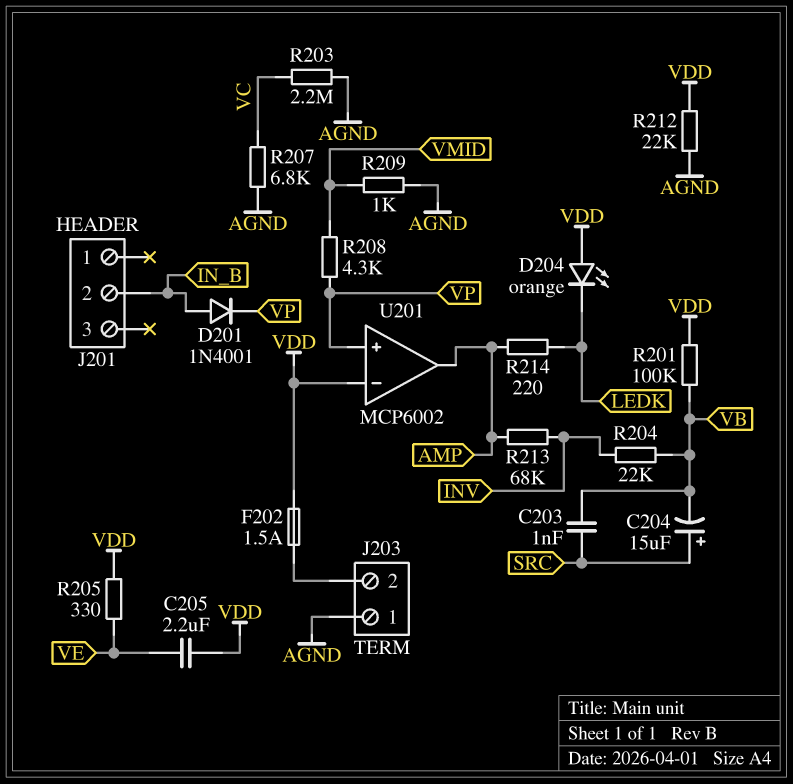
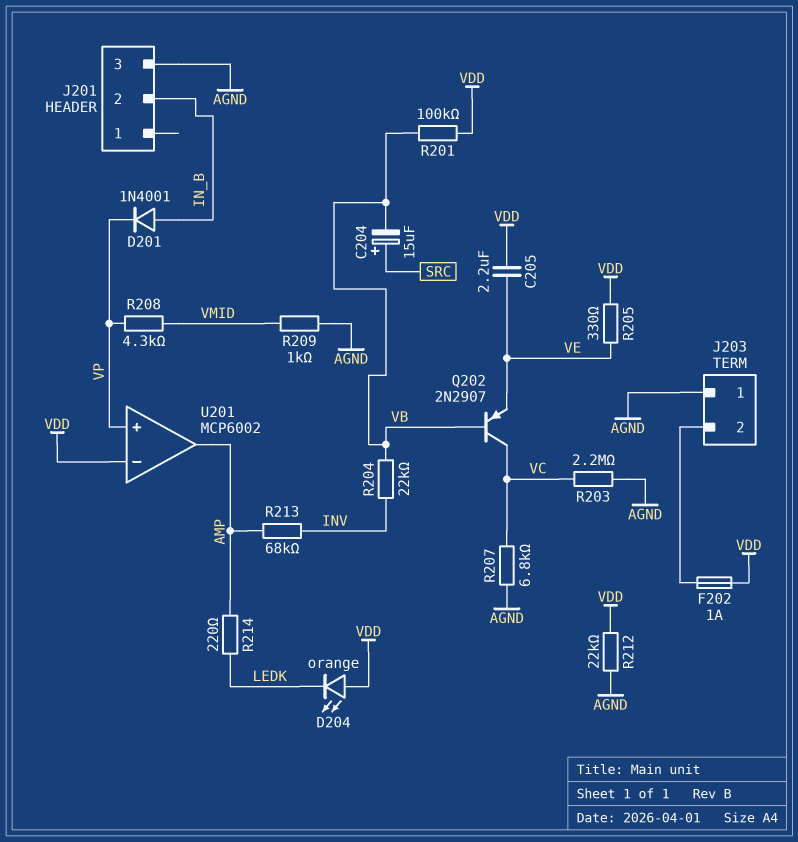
C203: 1nF (SRC, VB) -> none
F202: 1.5A (J203/2, VDD) -> 1A (J203/2, VDD)
J201 pin 3: none -> AGND
Q202: none -> PNP 2N2907 (B VB, C VC, E VE)

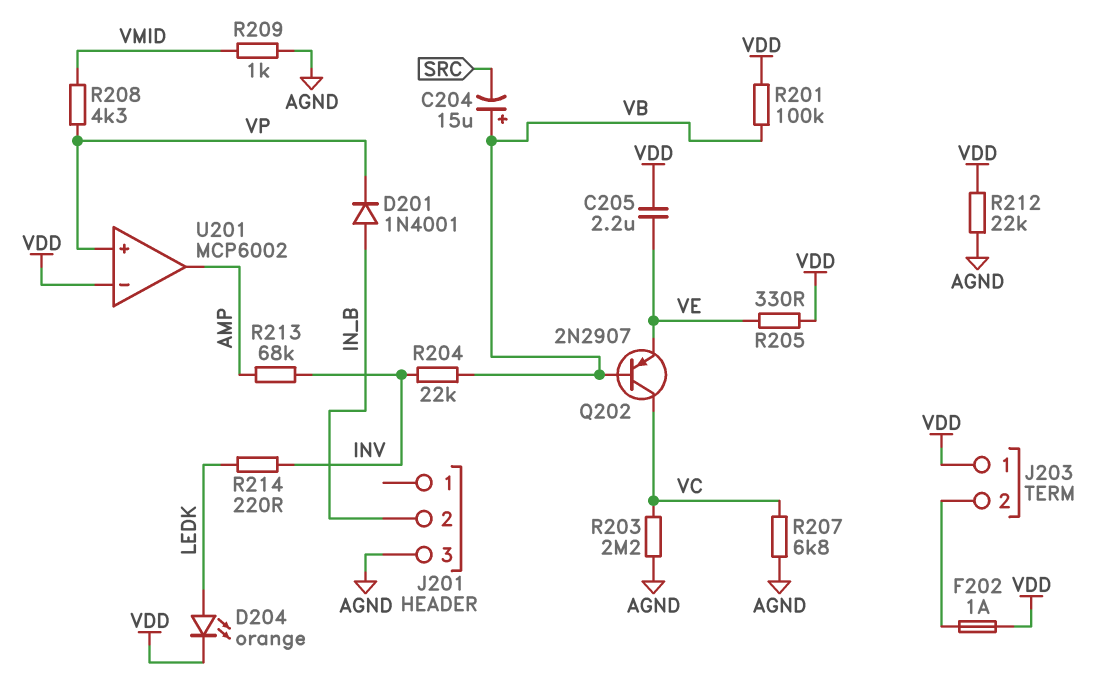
C204: 15uF (plus SRC, minus VB) -> 15uF (plus VB, minus SRC)
D204: LED orange (A VDD, K LEDK) -> LED orange (A LEDK, K VDD)
J203 pin 1: AGND -> VDD
R214: 220 (AMP, LEDK) -> 220 (INV, LEDK)

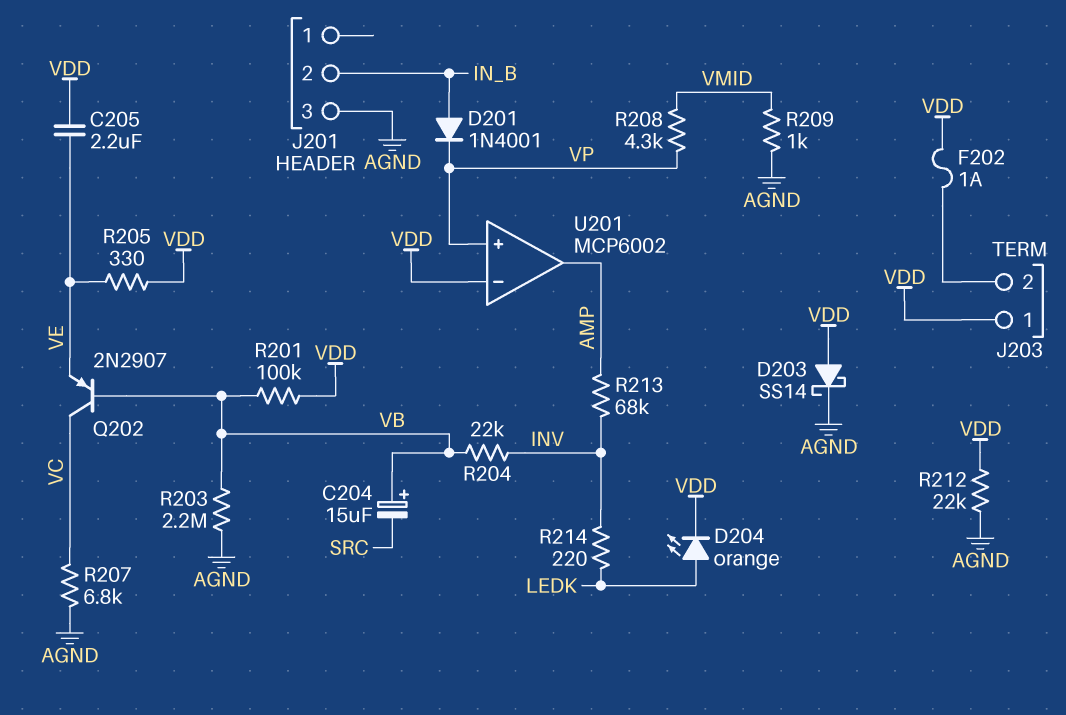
D203: none -> schottky SS14 (A VDD, K AGND)
R203: 2.2M (AGND, VC) -> 2.2M (AGND, VB)

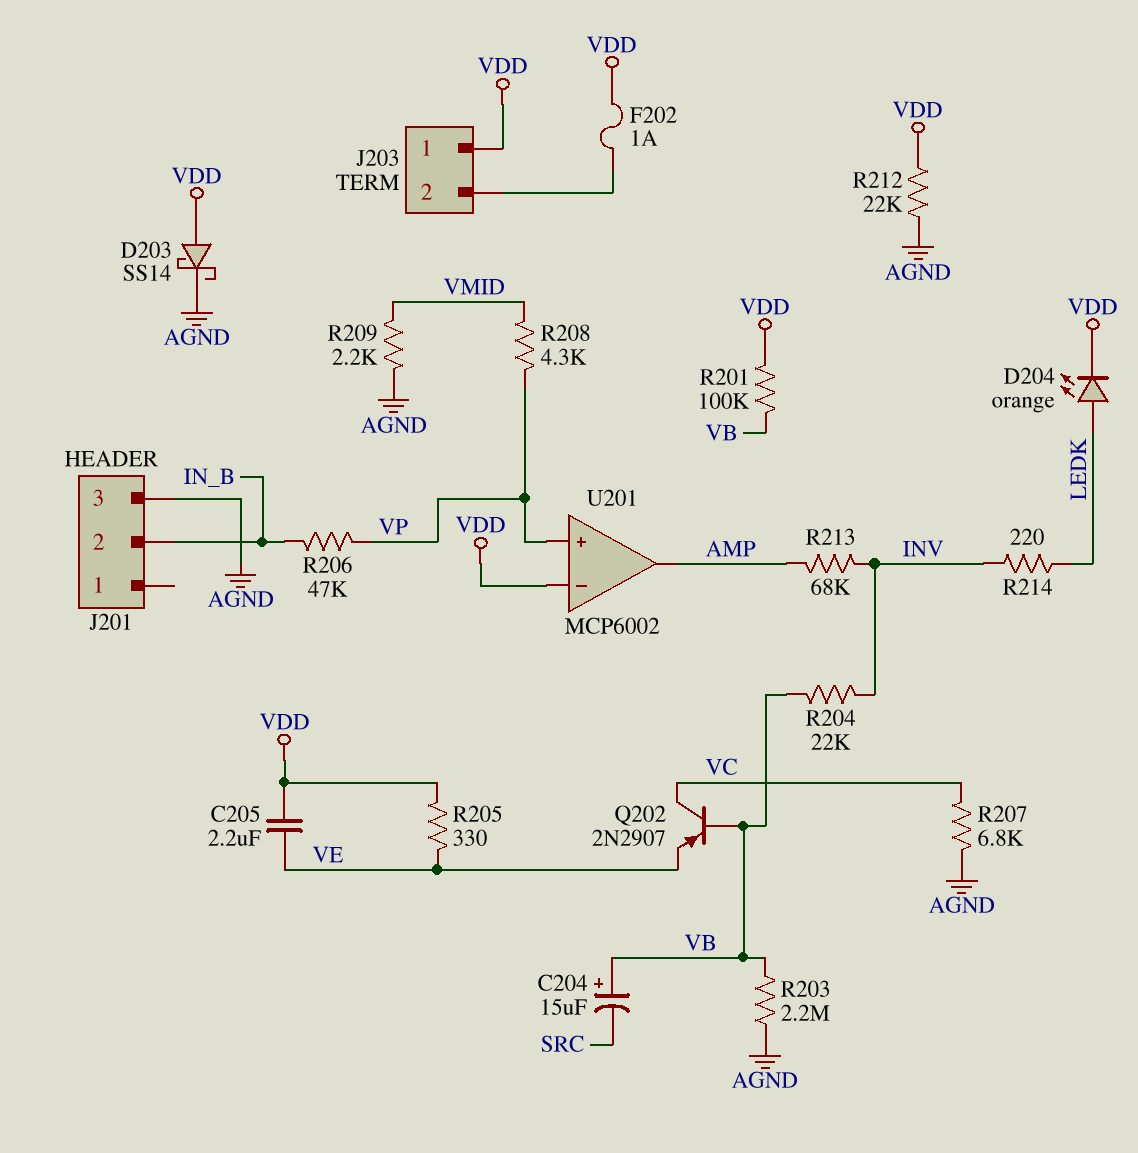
D201: diode 1N4001 (A IN_B, K VP) -> none
R206: none -> 47k (IN_B, VP)
R209: 1k (AGND, VMID) -> 2.2k (AGND, VMID)

